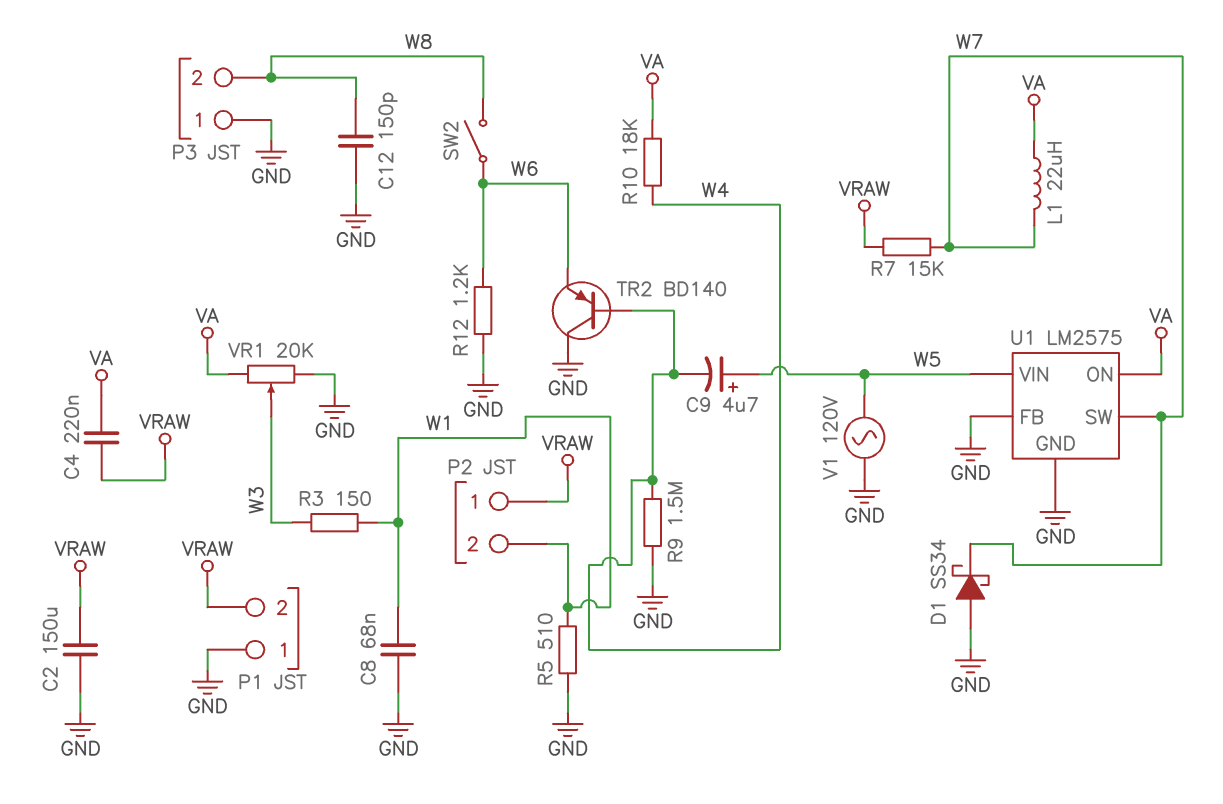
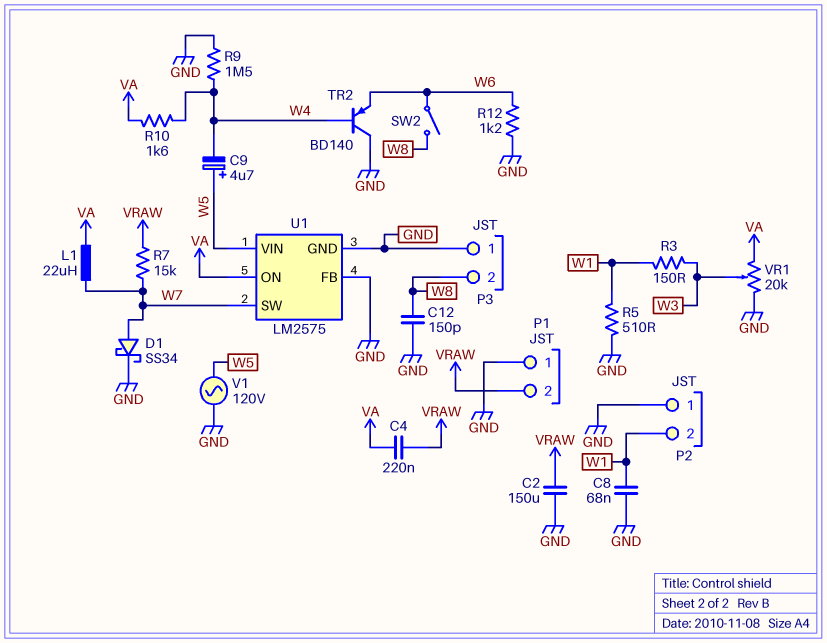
D1: schottky SS34 (A GND, K W7) -> schottky SS34 (A W7, K GND)
P2 pin 1: VRAW -> GND
R10: 18k (VA, W4) -> 1.6k (VA, W4)

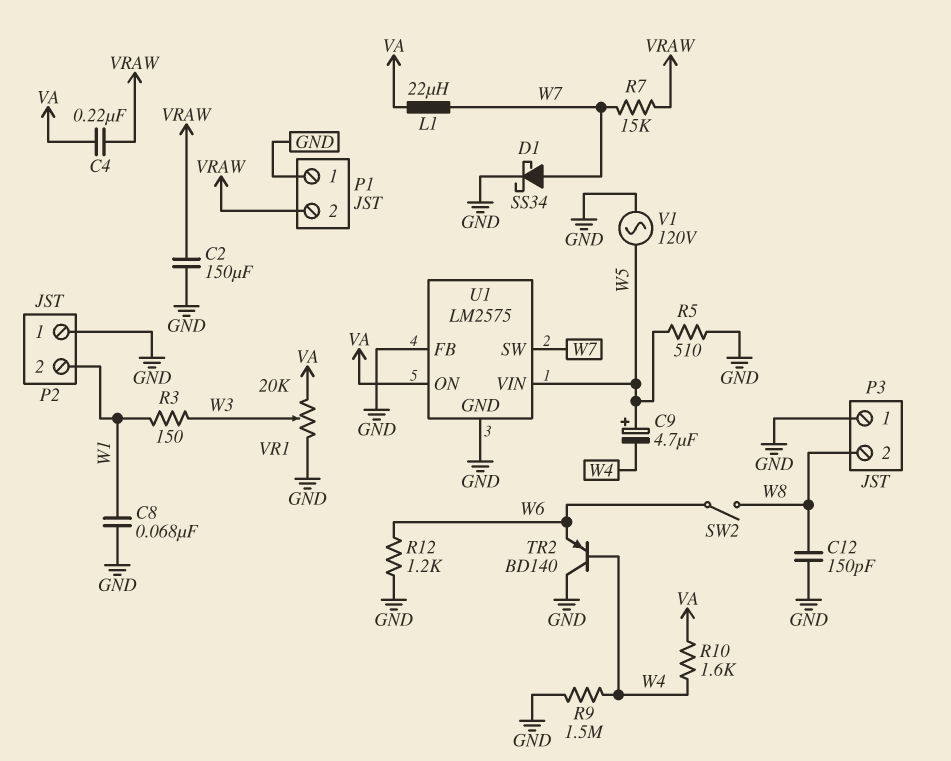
R5: 510 (GND, W1) -> 510 (GND, W5)

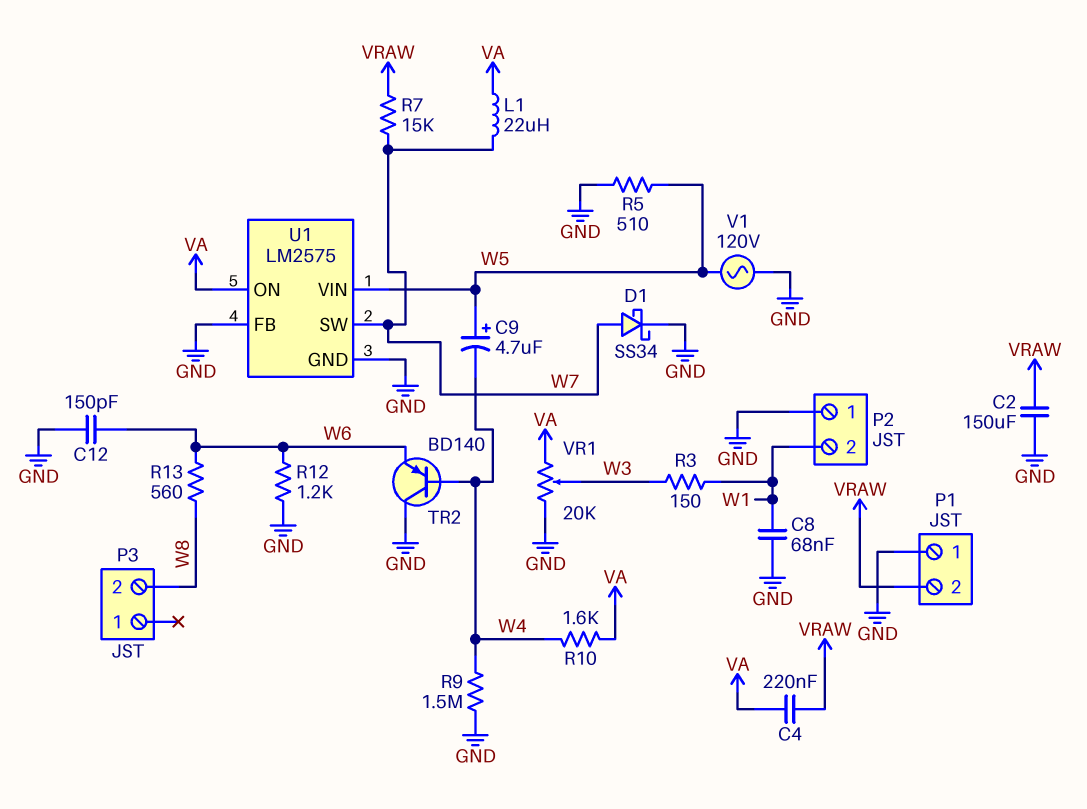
C12: 150pF (GND, W8) -> 150pF (GND, W6)
P3 pin 1: GND -> none
R13: none -> 560 (W6, W8)
SW2: switch (W6, W8) -> none

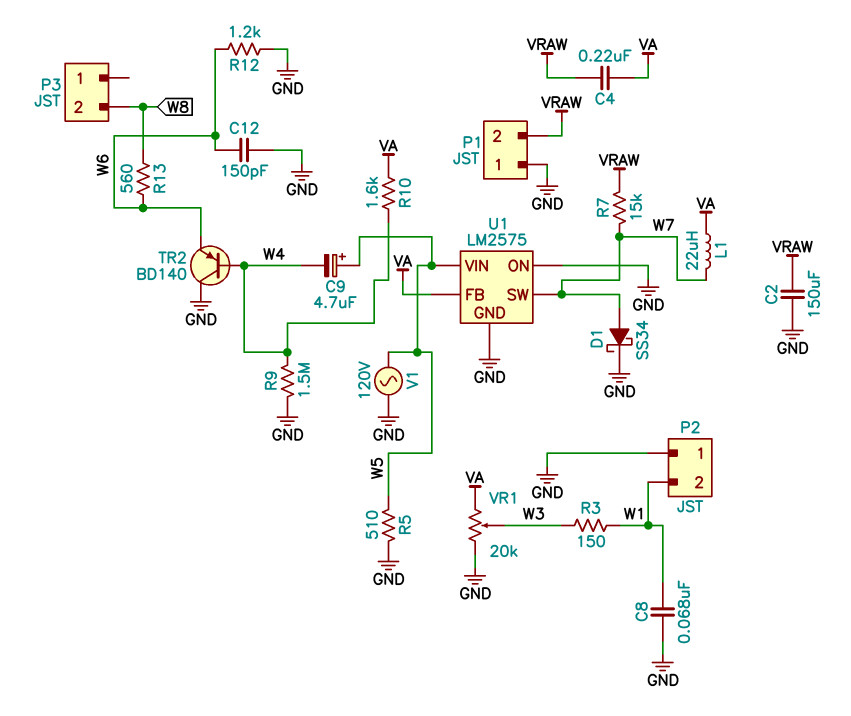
U1 pin FB: GND -> VA
U1 pin ON: VA -> GND

